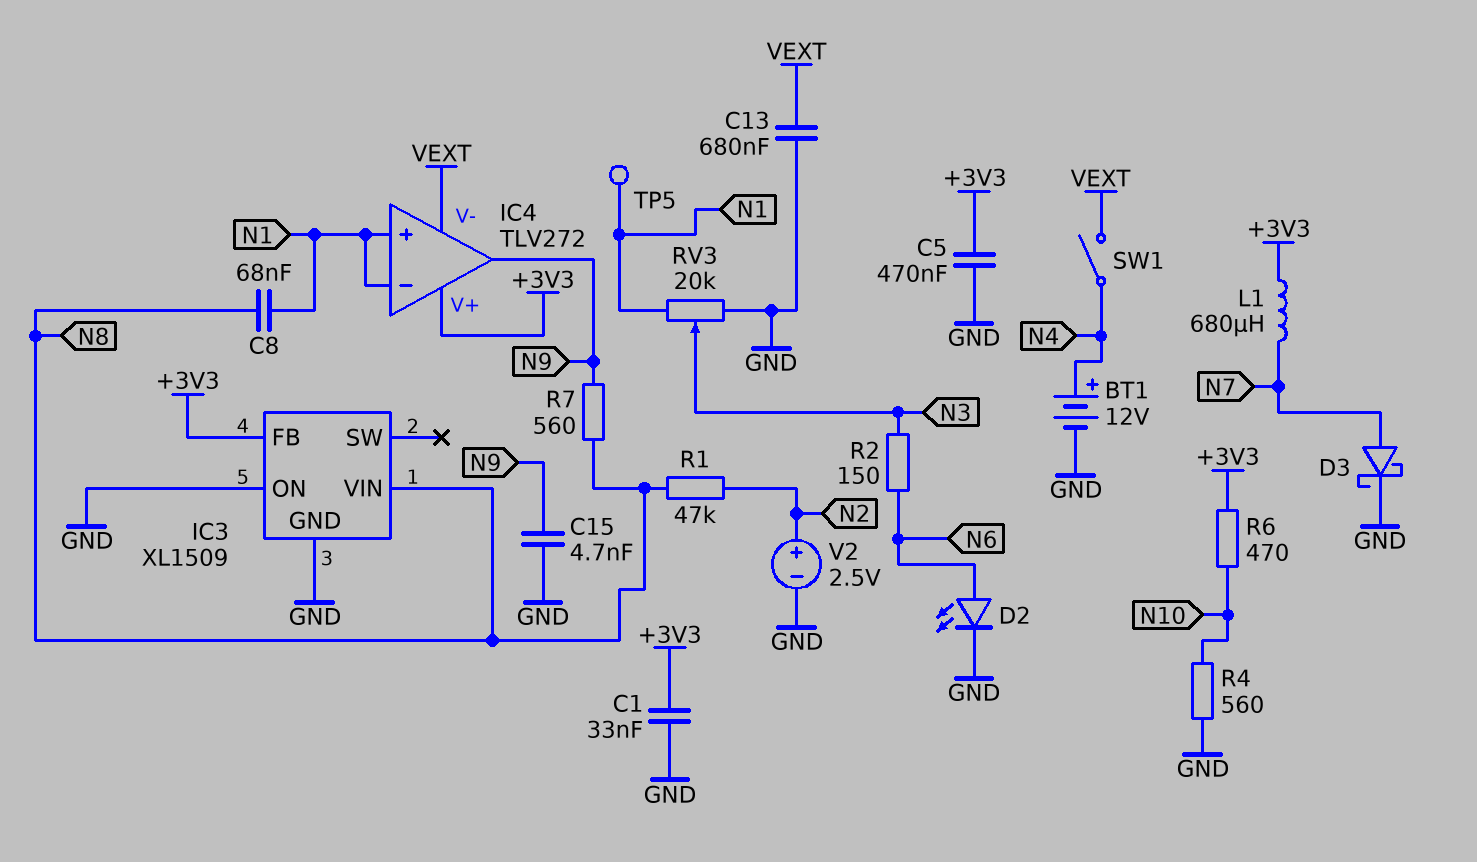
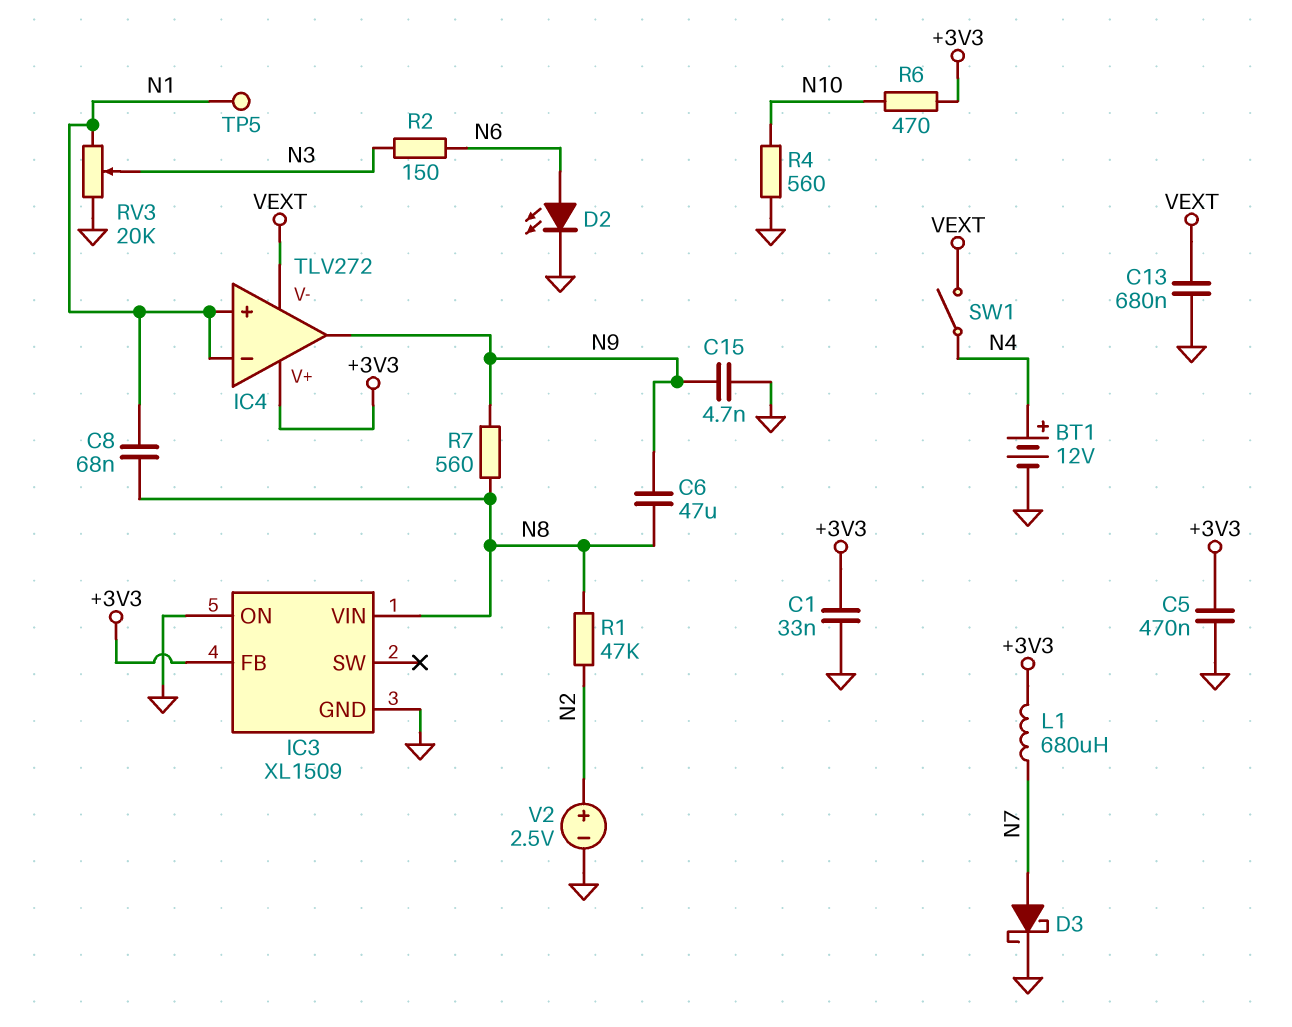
C6: none -> 47uF (N8, N9)

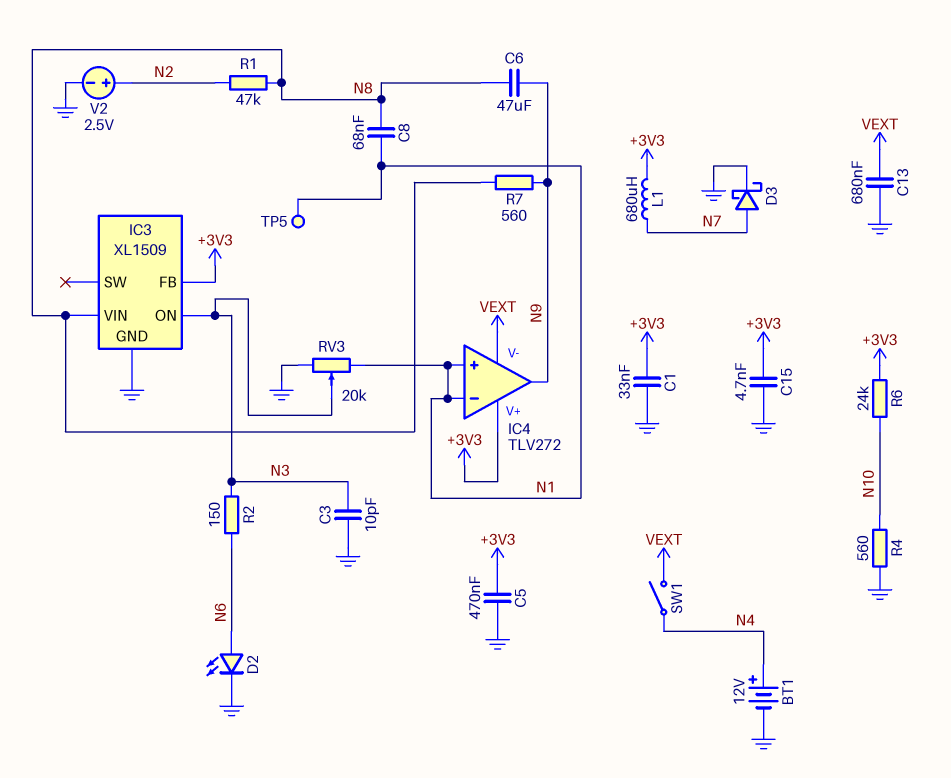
C3: none -> 10pF (GND, N3)
C15: 4.7nF (GND, N9) -> 4.7nF (+3V3, GND)
IC3 pin ON: GND -> N3
R6: 470 (+3V3, N10) -> 24k (+3V3, N10)

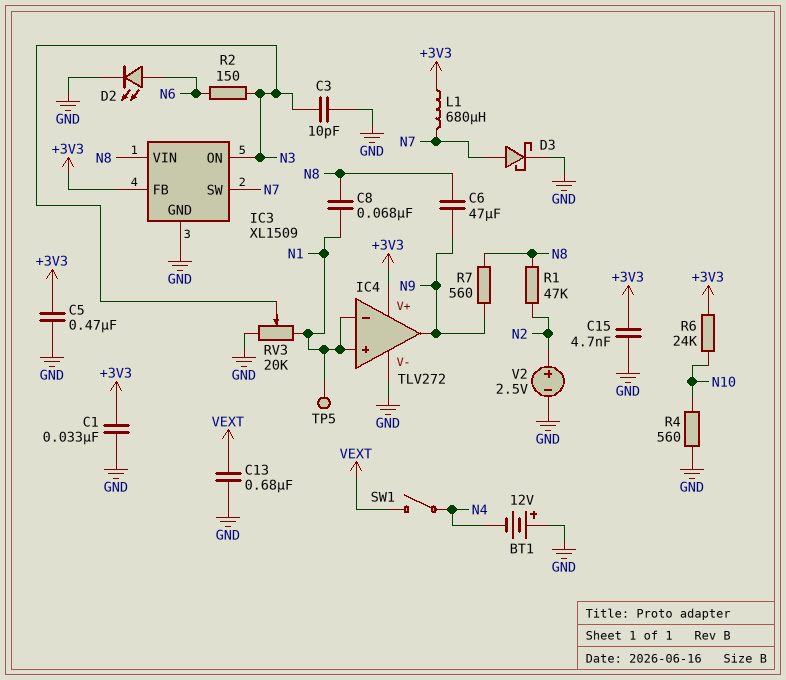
BT1: 12V (plus N4, minus GND) -> 12V (plus GND, minus N4)
IC3 pin SW: none -> N7
IC4 pin V-: VEXT -> GND

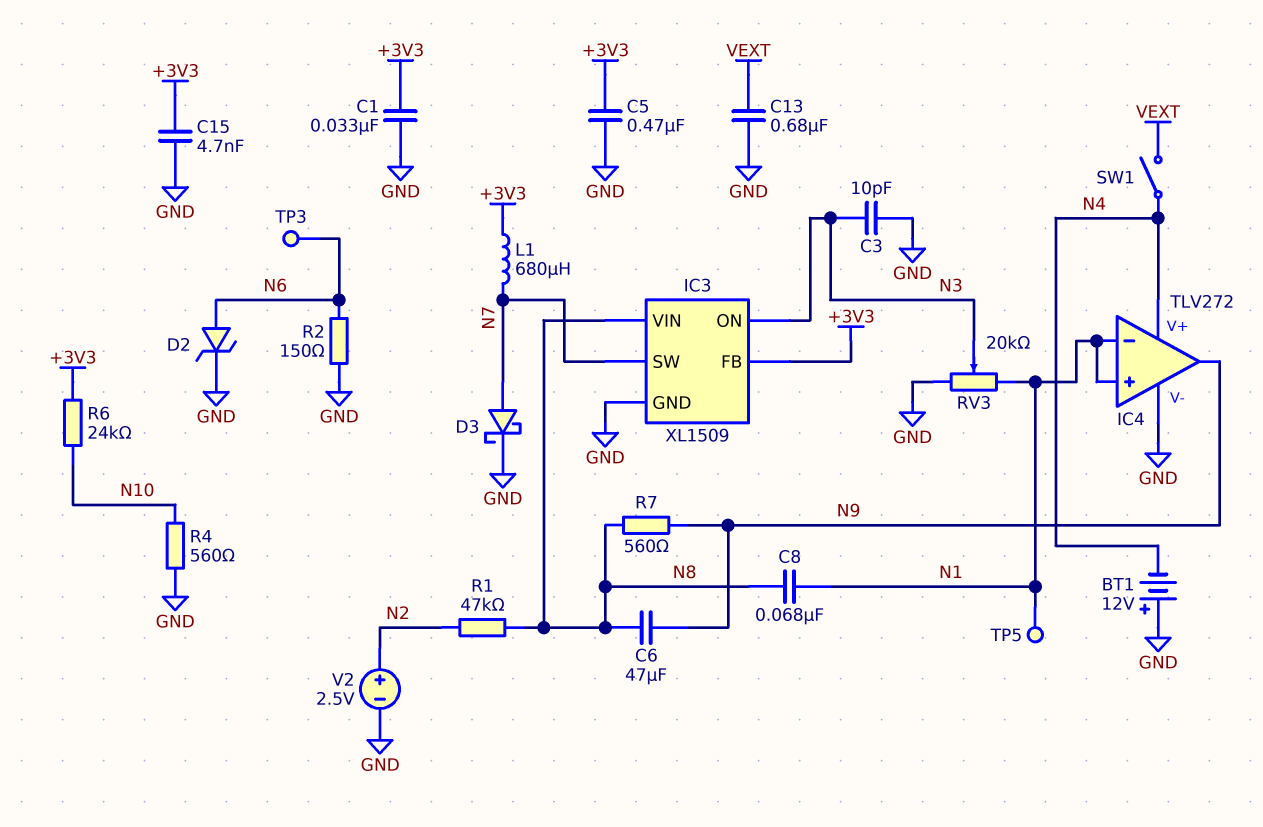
D2: LED (A N6, K GND) -> zener (A N6, K GND)
IC4 pin V+: +3V3 -> N4
R2: 150 (N3, N6) -> 150 (GND, N6)
TP3: none -> test point (N6)

